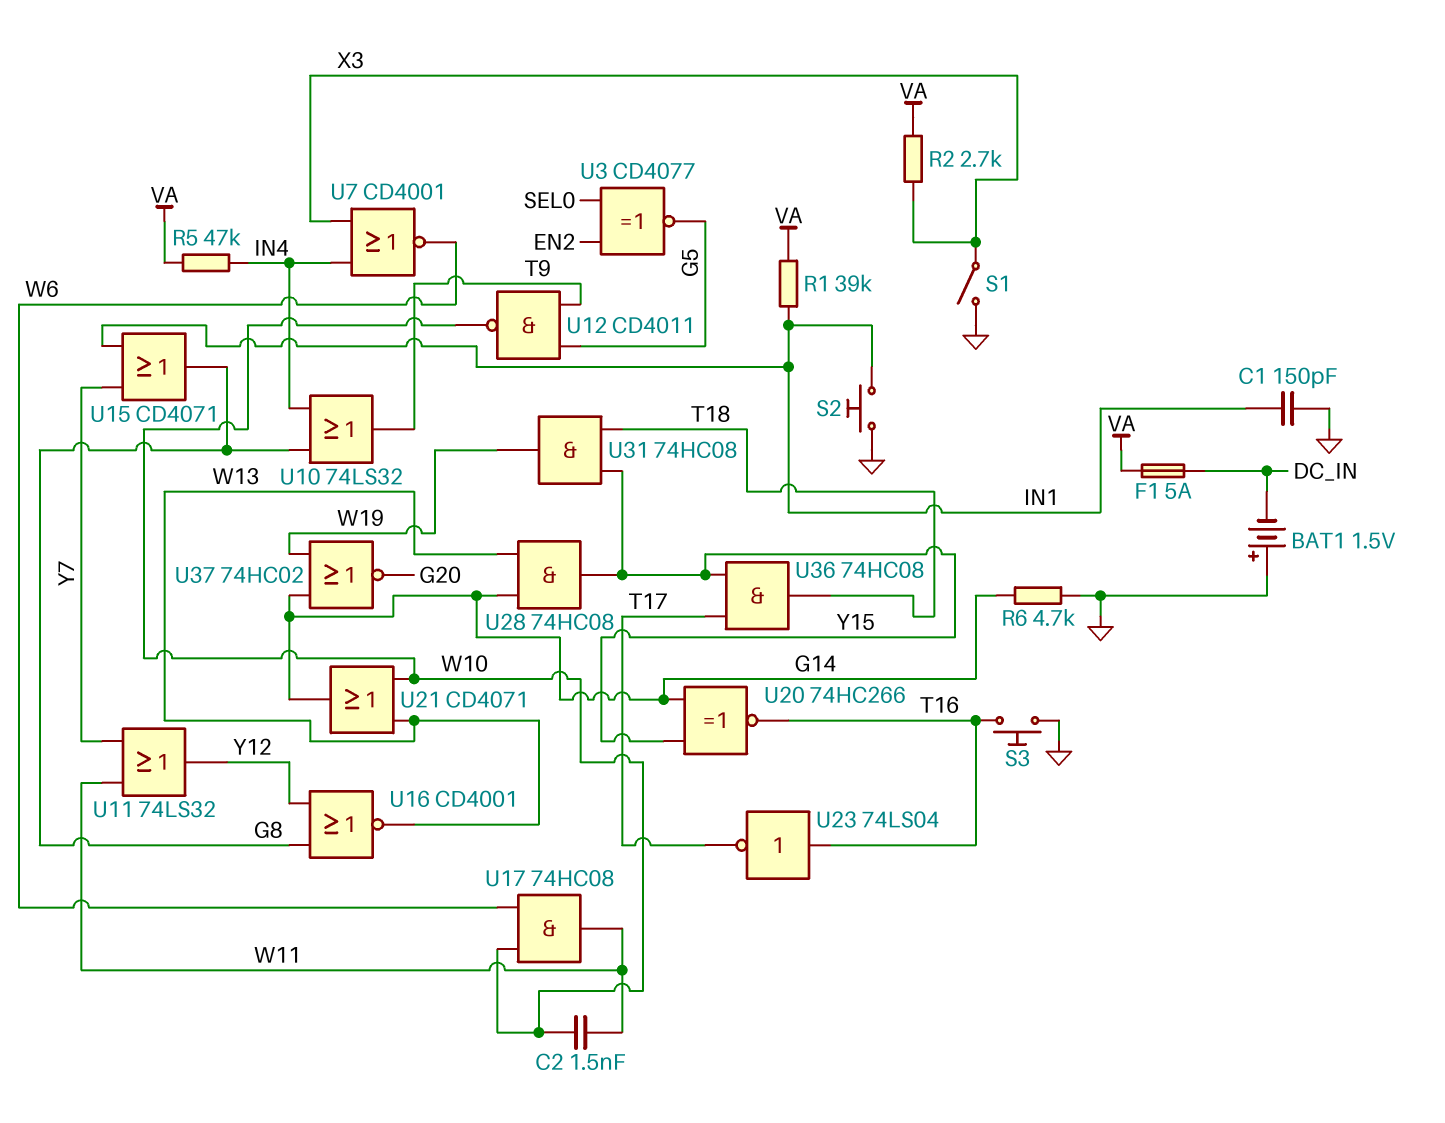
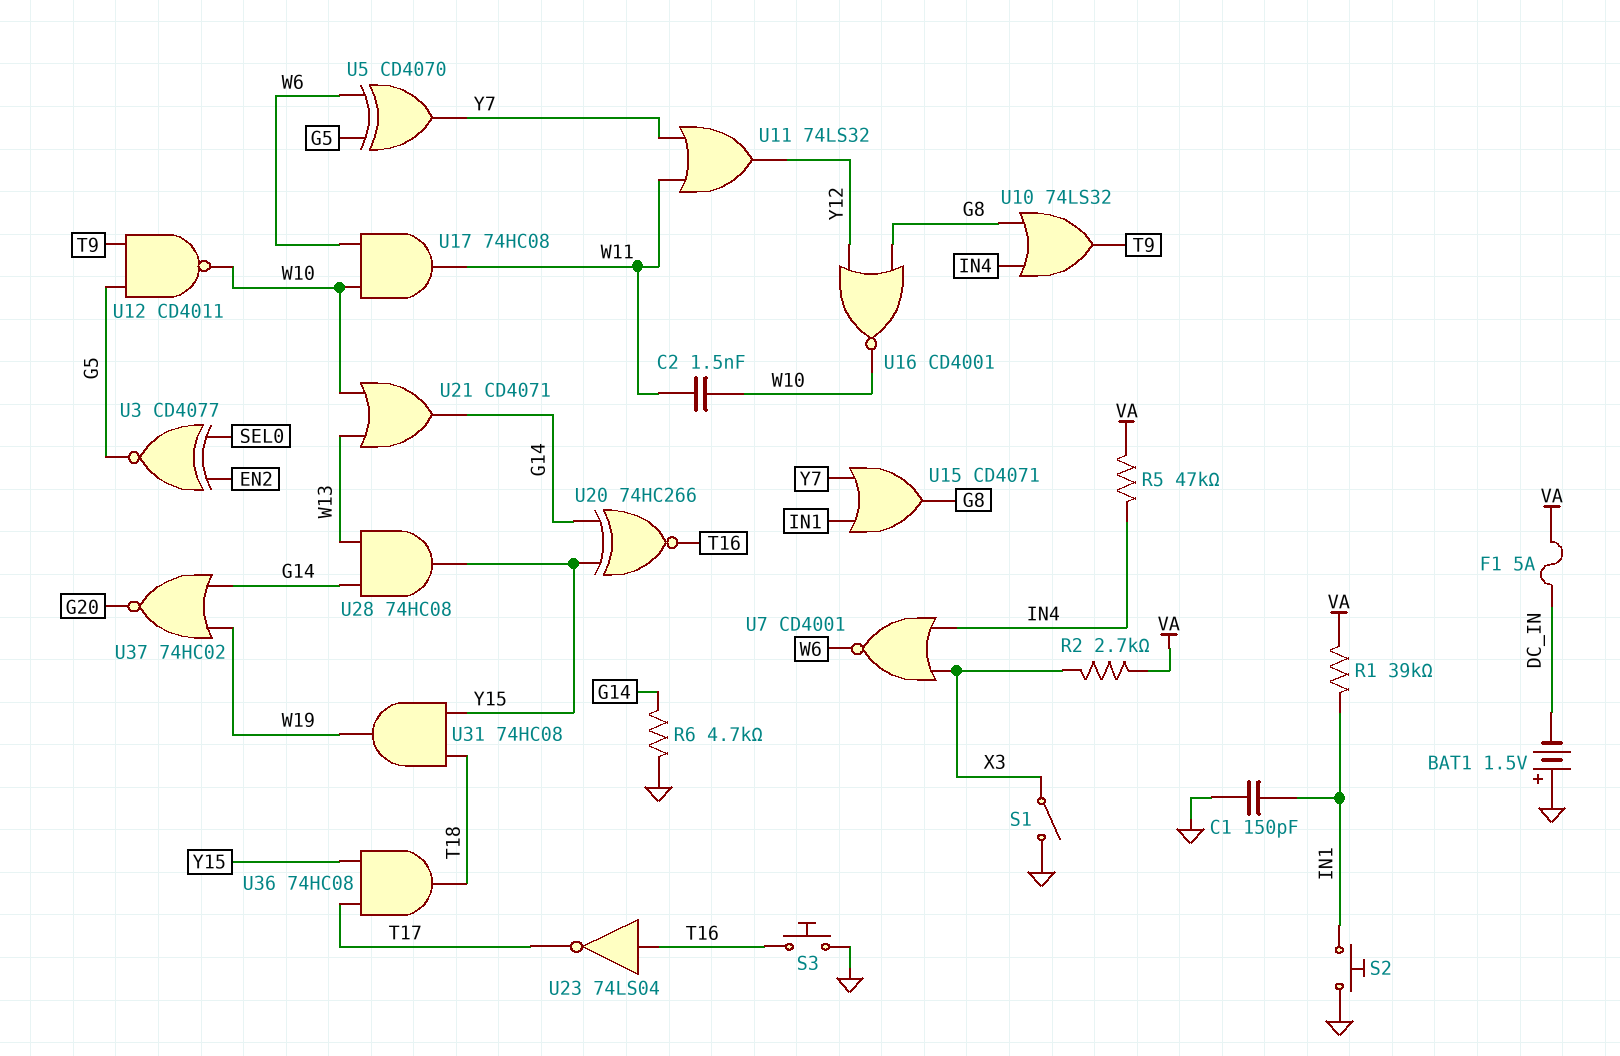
U5: none -> XOR CD4070 (in G5, in W6, out Y7)
U16: NOR CD4001 (in G8, in Y12, out W13) -> NOR CD4001 (in G8, in Y12, out W10)

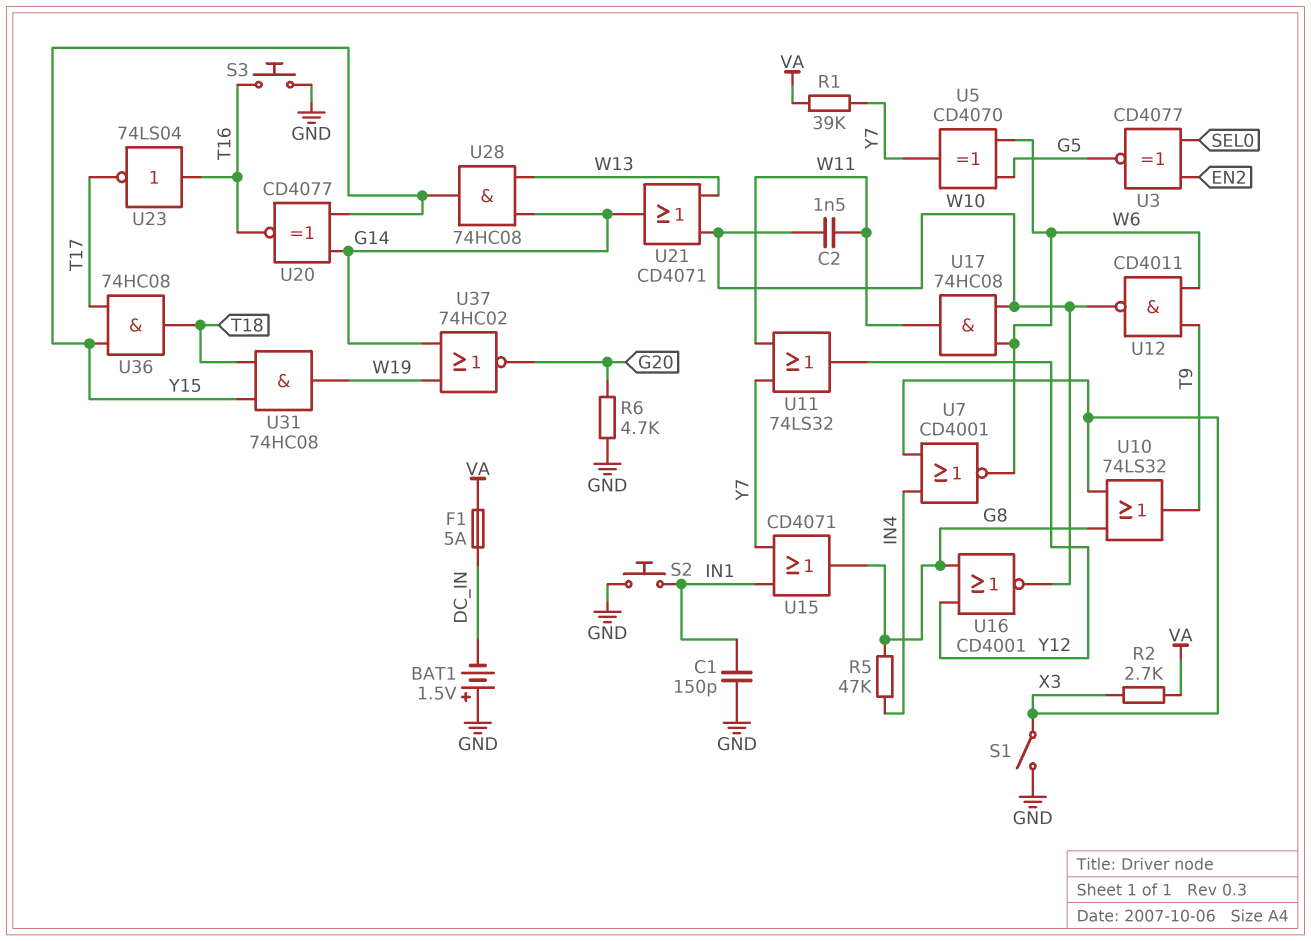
R1: 39k (IN1, VA) -> 39k (VA, Y7)
R5: 47k (IN4, VA) -> 47k (G8, IN4)
R6: 4.7k (G14, GND) -> 4.7k (G20, GND)
U10: OR 74LS32 (in G8, in IN4, out T9) -> OR 74LS32 (in G8, in X3, out T9)
U12: NAND CD4011 (in G5, in T9, out W10) -> NAND CD4011 (in T9, in W6, out W10)
U20: XNOR 74HC266 (in G14, in Y15, out T16) -> XNOR CD4077 (in G14, in Y15, out T16)

